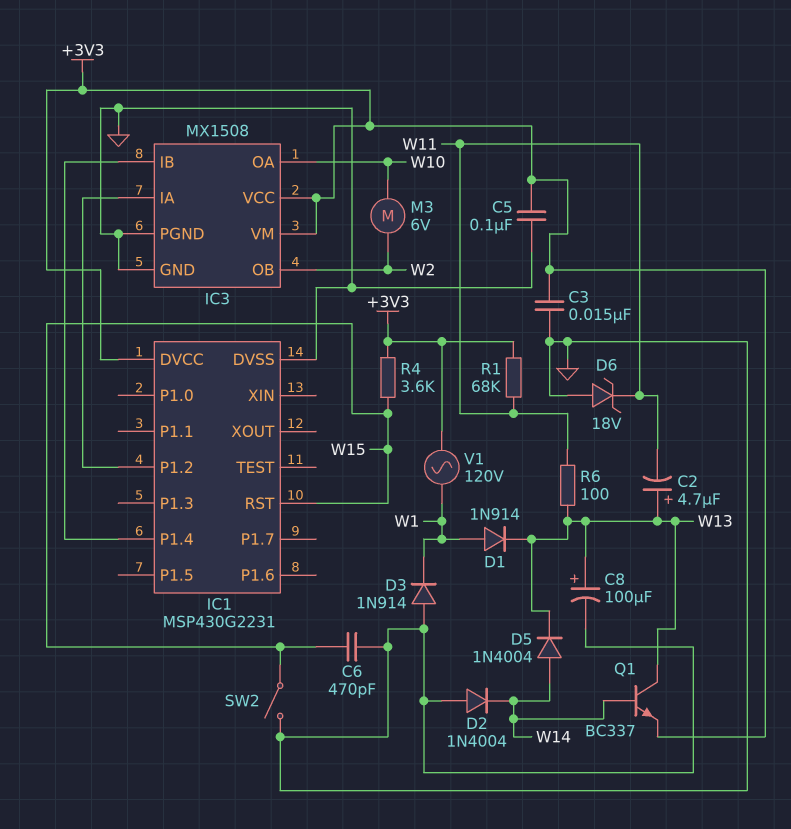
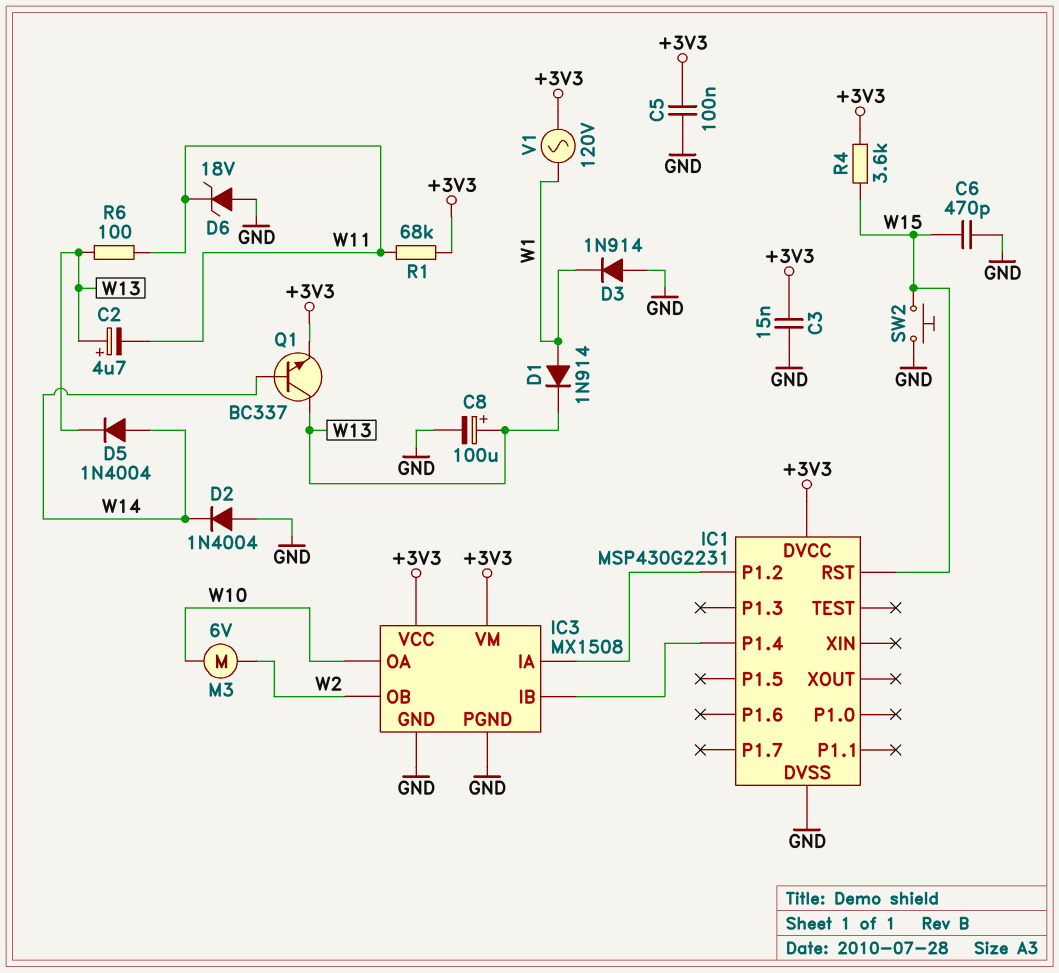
SW2: switch (GND, W15) -> button (GND, W15)

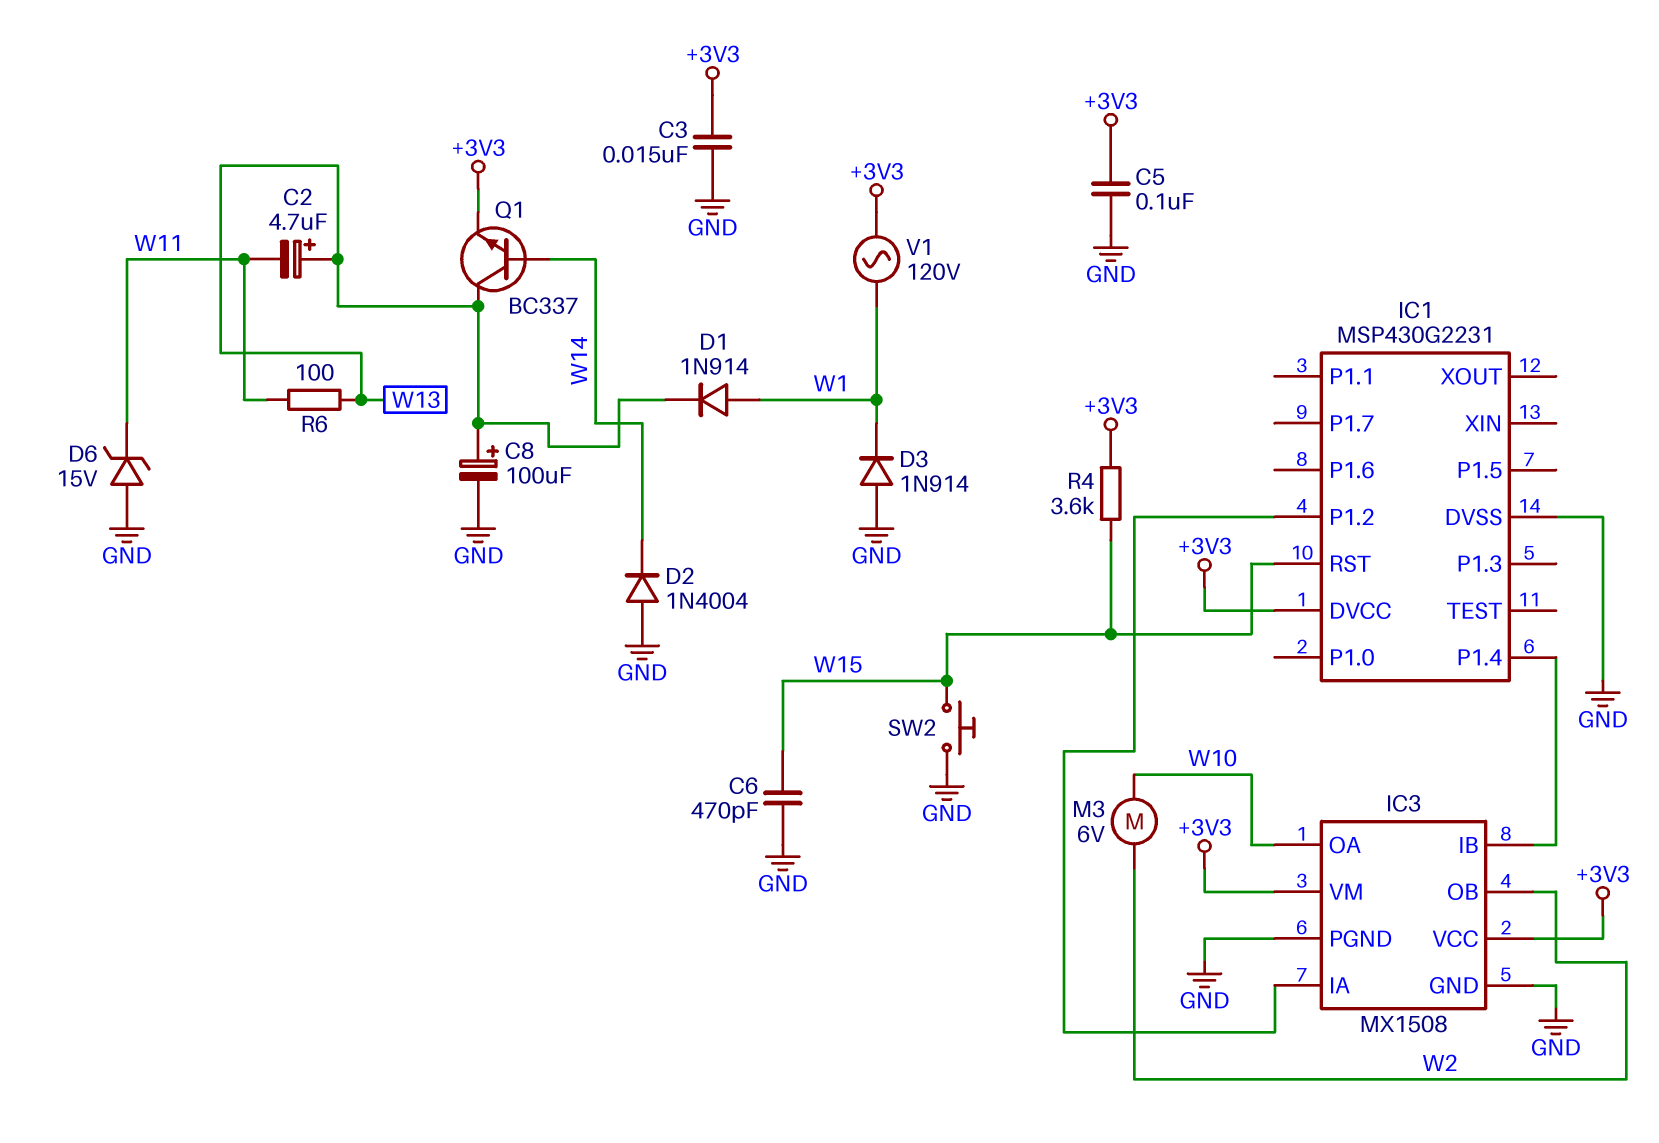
D5: diode 1N4004 (A W14, K W13) -> none
D6: zener 18V (A GND, K W11) -> zener 15V (A GND, K W11)
R1: 68k (+3V3, W11) -> none

